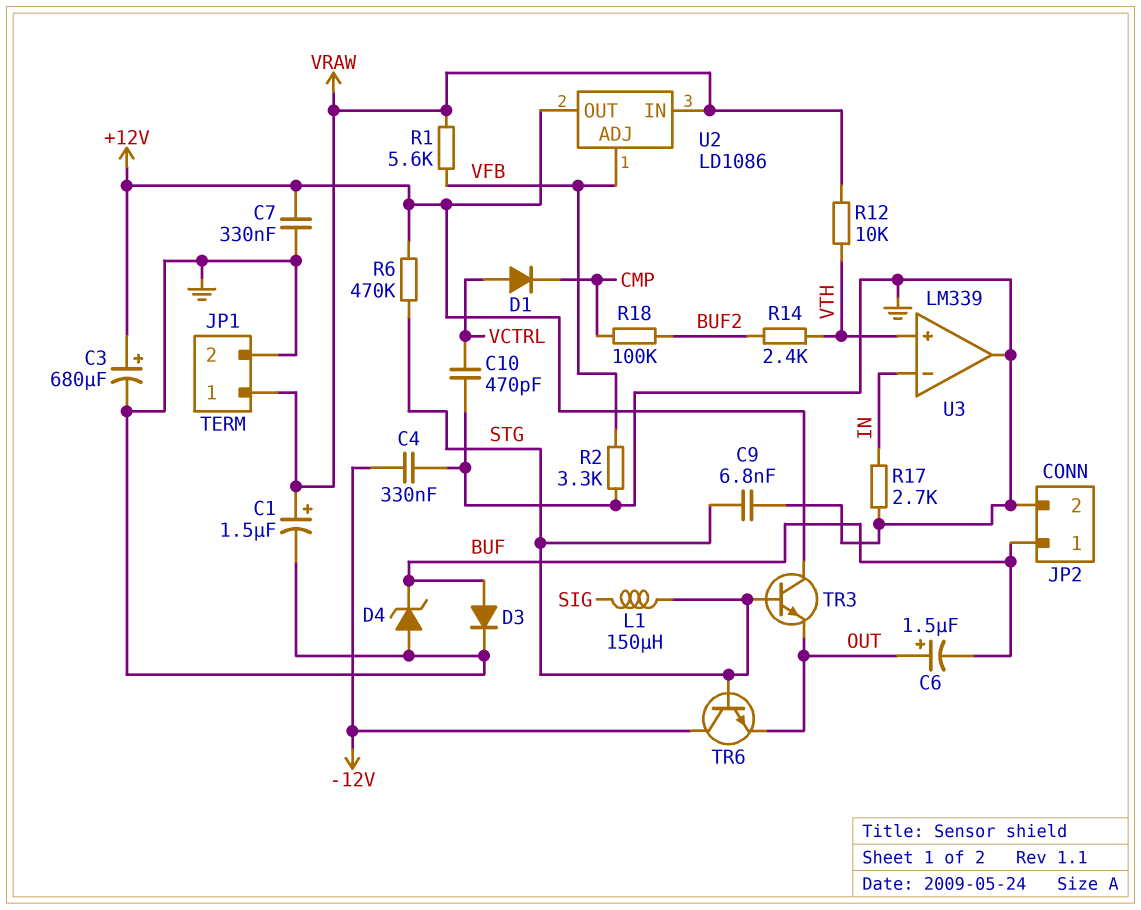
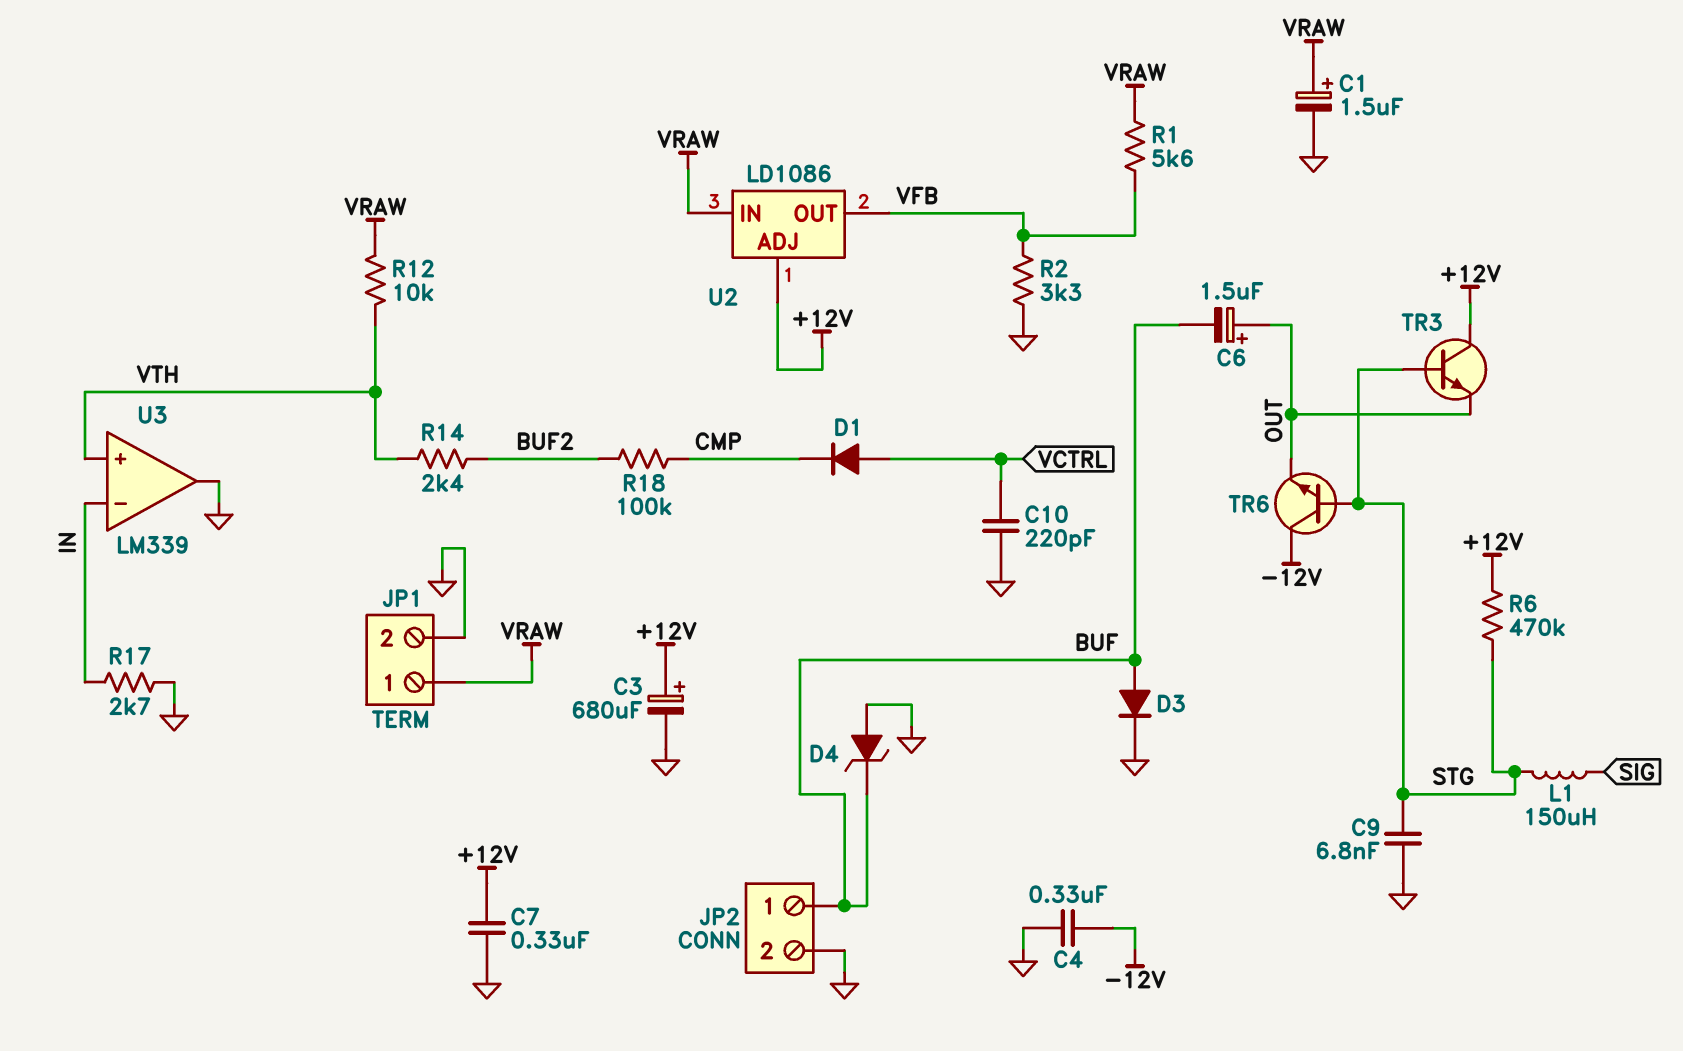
C10: 470pF (GND, VCTRL) -> 220pF (GND, VCTRL)
U2 pin ADJ: VFB -> +12V
U2 pin OUT: +12V -> VFB

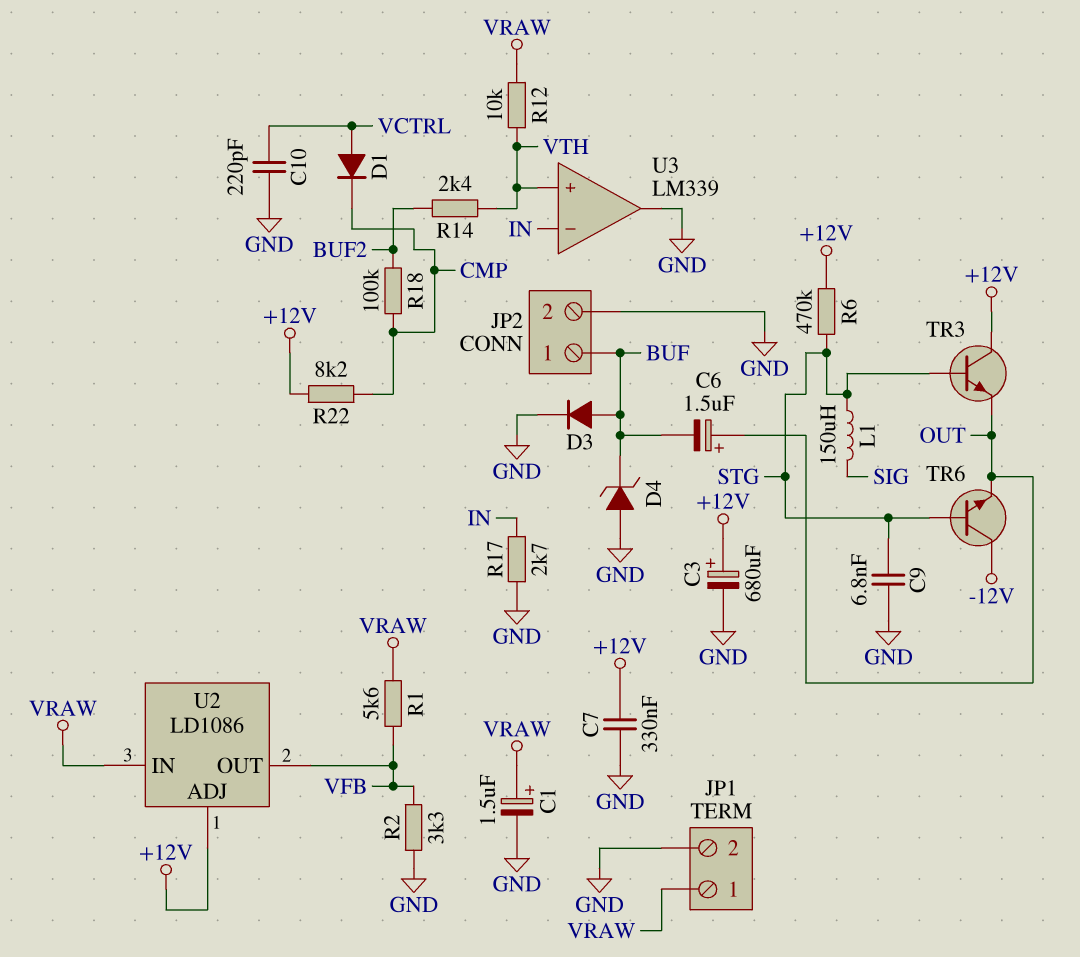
C4: 330nF (-12V, GND) -> none
R22: none -> 8.2k (+12V, CMP)

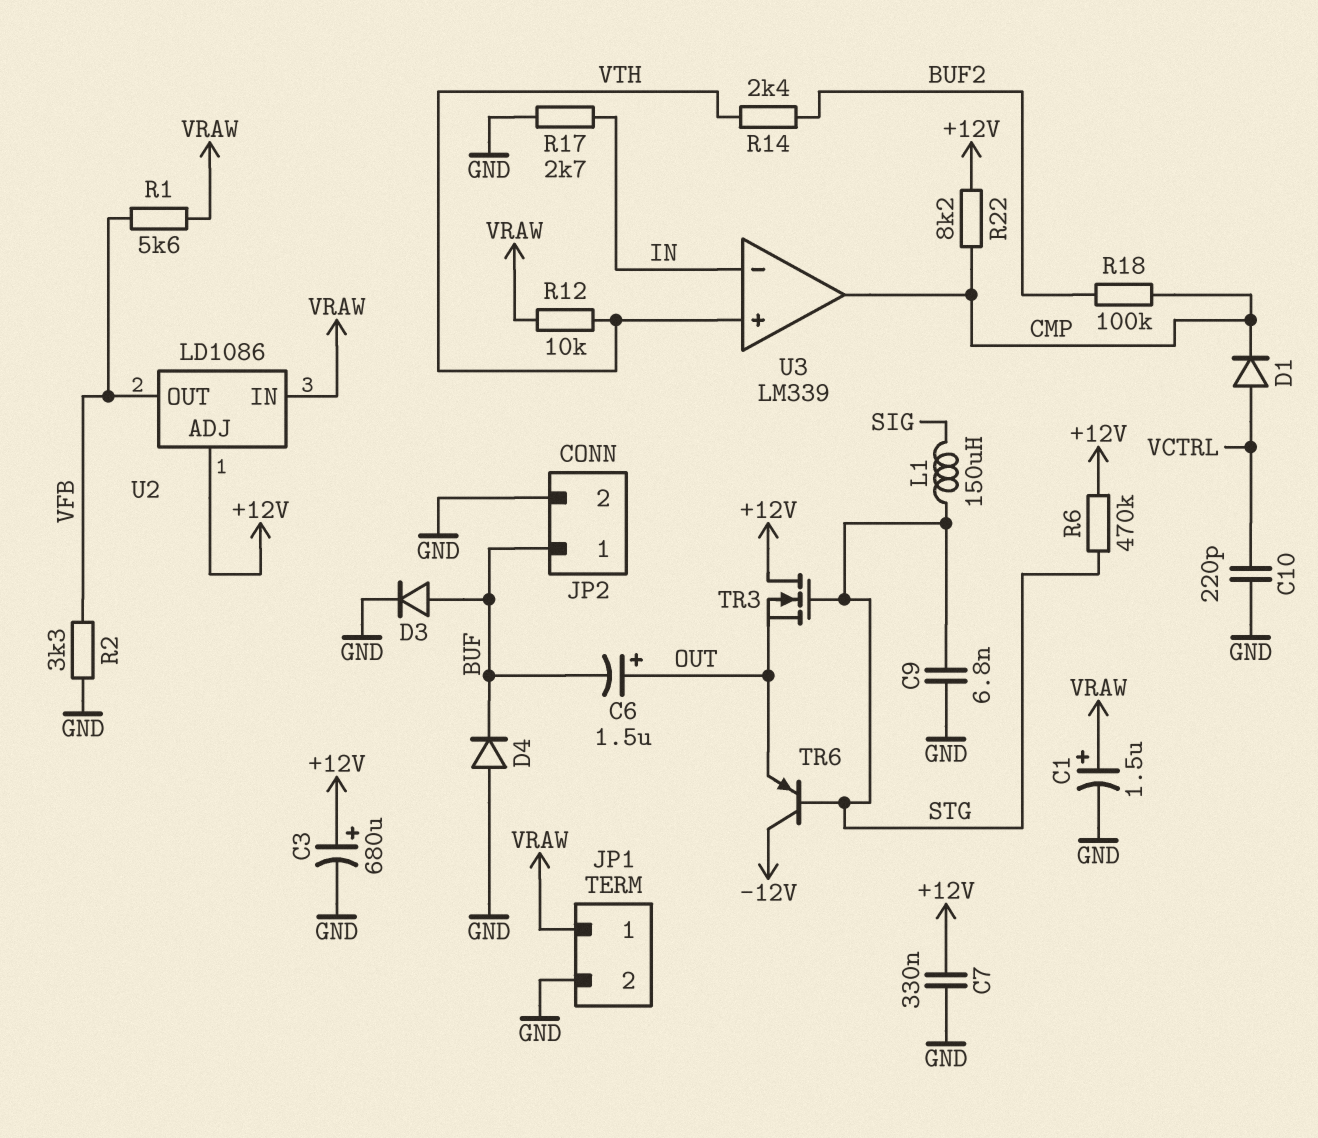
D4: zener (A GND, K BUF) -> diode (A GND, K BUF)
TR3: NPN (B STG, C +12V, E OUT) -> NMOS (G STG, D +12V, S OUT)
TR6: NPN (B STG, C -12V, E OUT) -> PNP (B STG, C -12V, E OUT)
U3 pin out: GND -> CMP

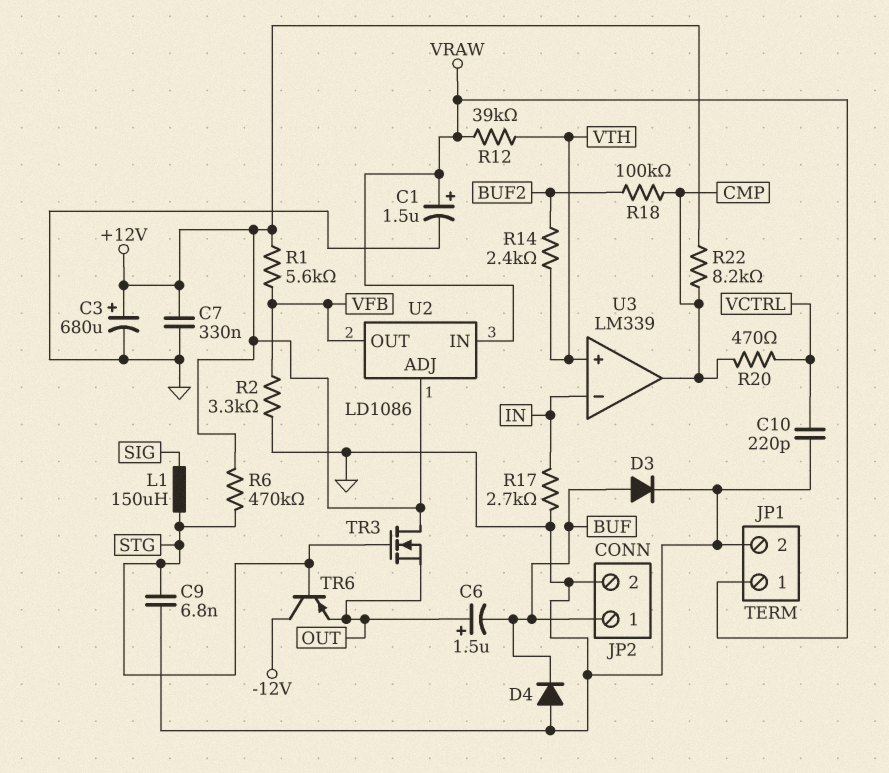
D1: diode (A VCTRL, K CMP) -> none
R1: 5.6k (VFB, VRAW) -> 5.6k (+12V, VFB)
R12: 10k (VRAW, VTH) -> 39k (VRAW, VTH)
R20: none -> 470 (CMP, VCTRL)

